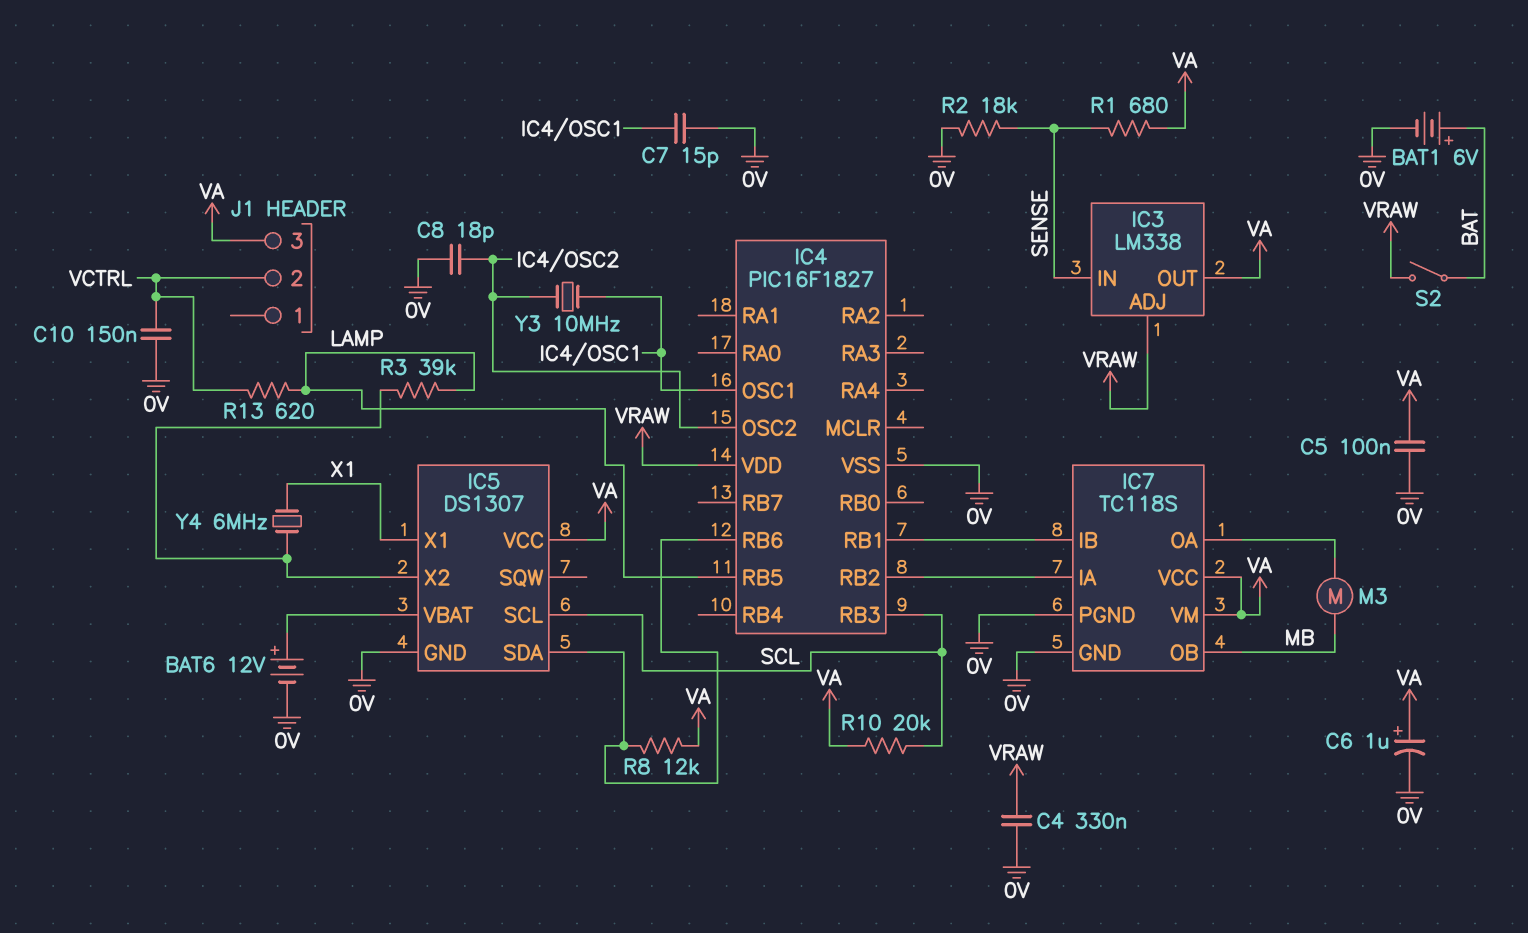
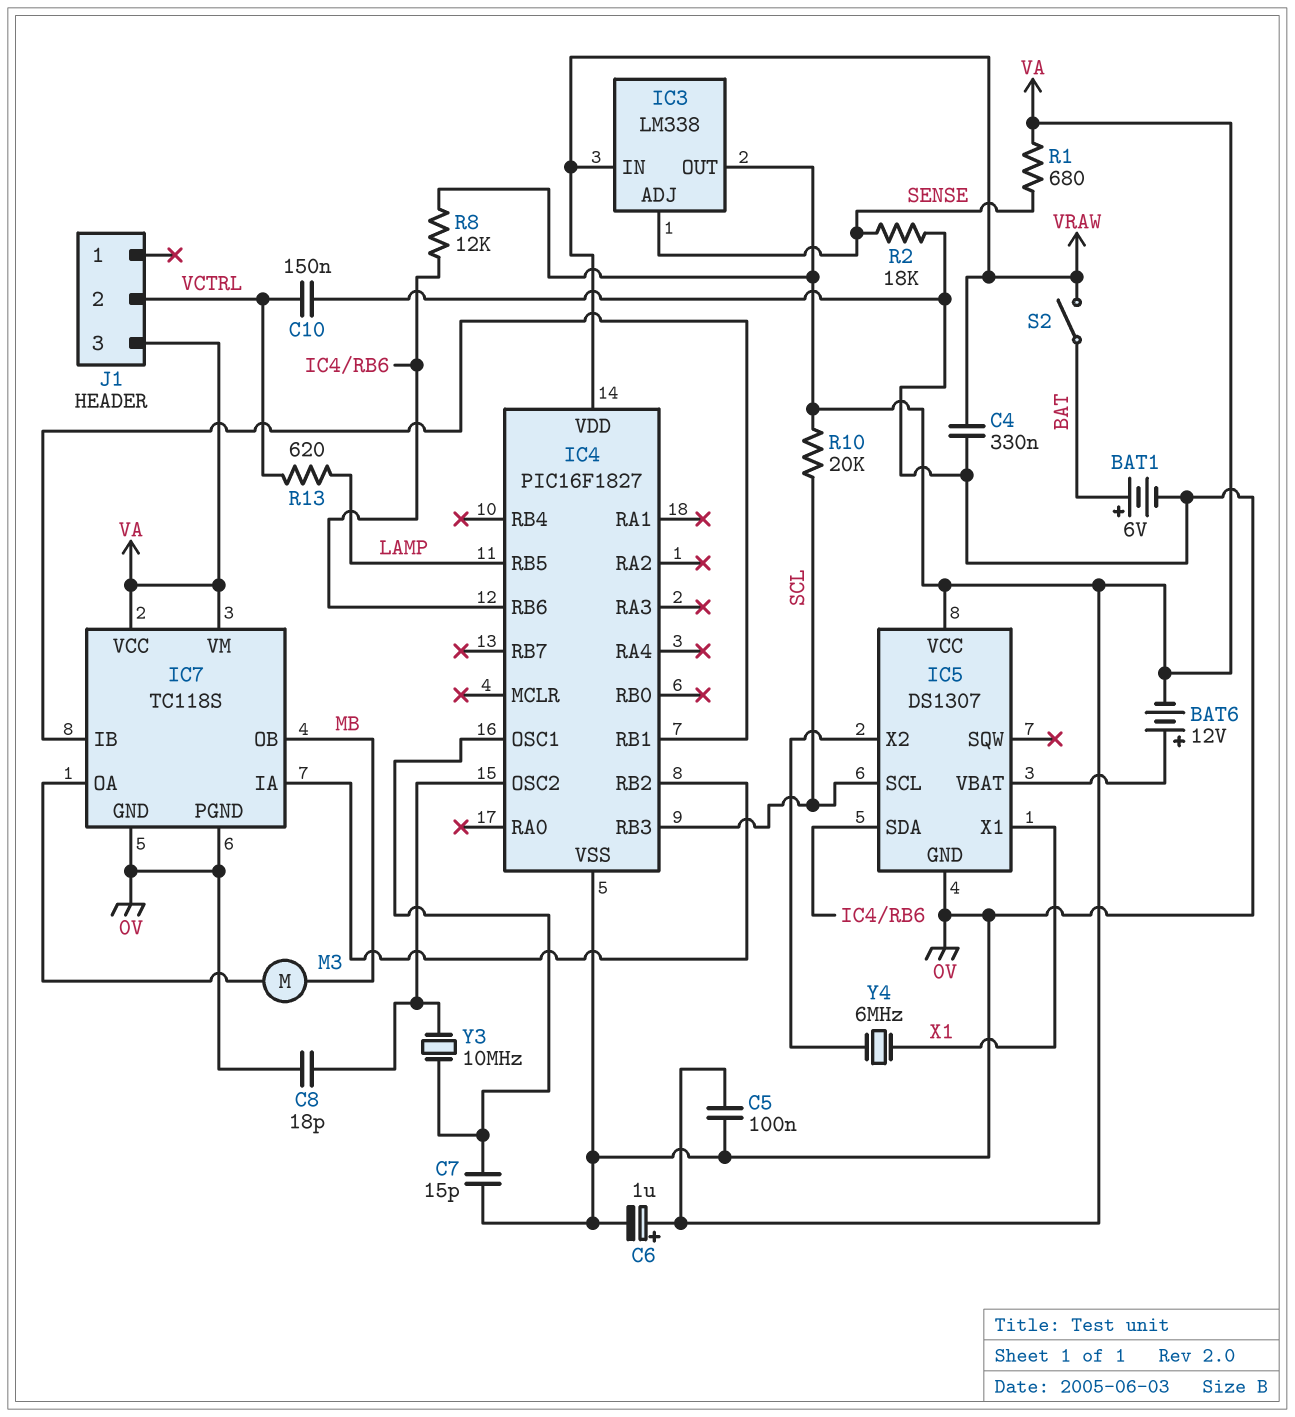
BAT6: 12V (plus IC5/VBAT, minus 0V) -> 12V (plus IC5/VBAT, minus VA)
IC3 pin ADJ: VRAW -> SENSE
IC3 pin IN: SENSE -> VRAW
R3: 39k (IC5/X2, LAMP) -> none

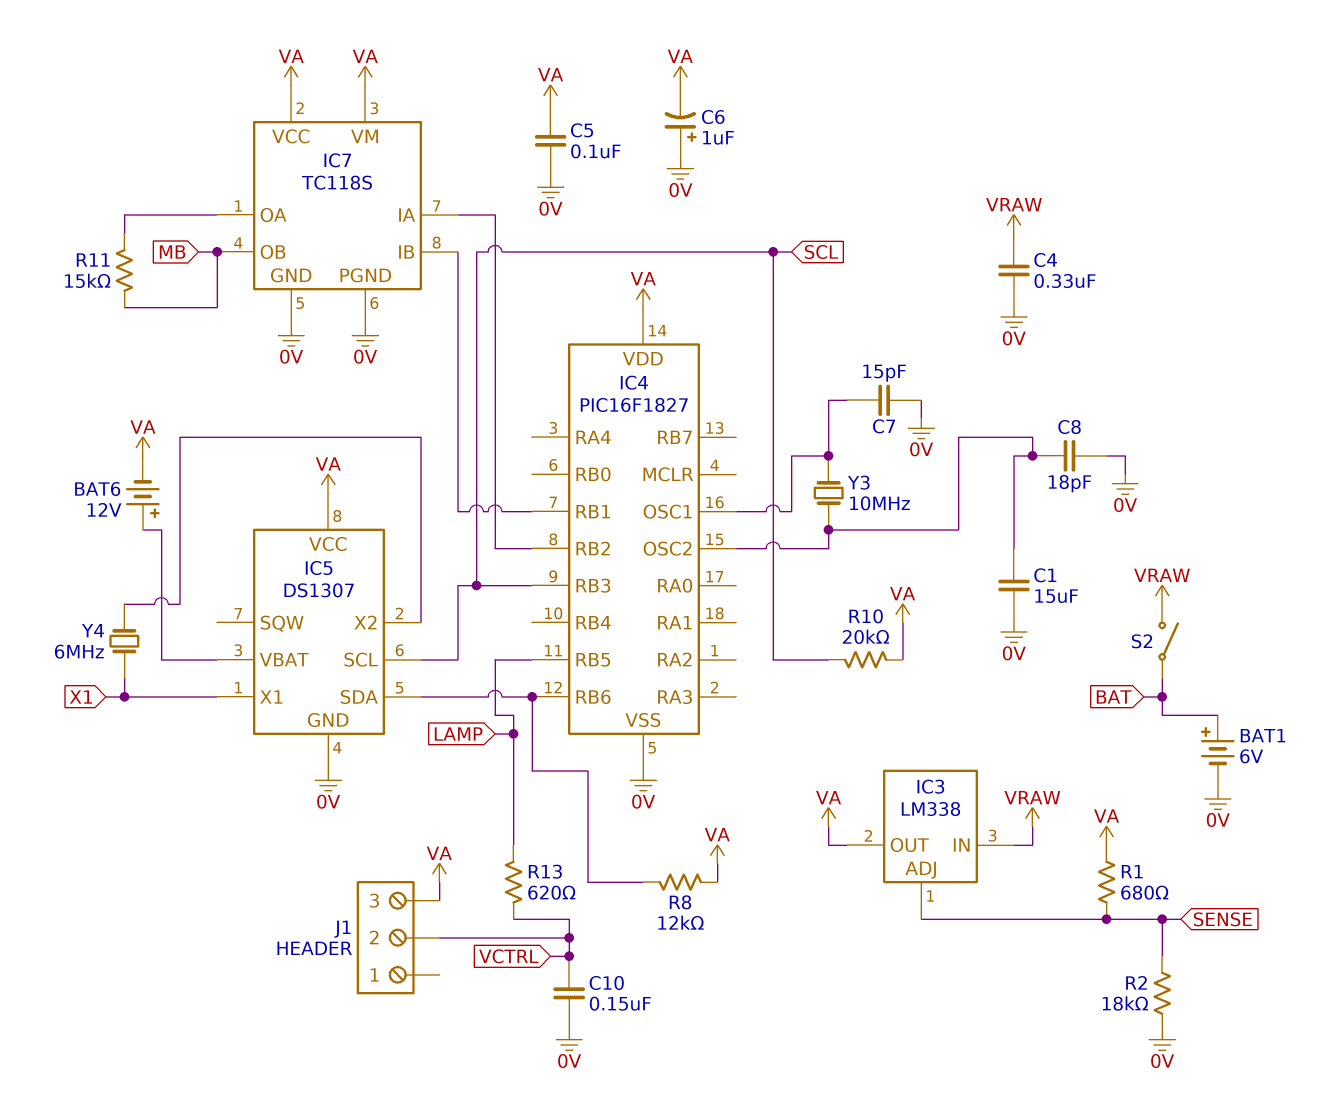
C1: none -> 15uF (0V, IC4/OSC2)
C6: 1uF (plus VA, minus 0V) -> 1uF (plus 0V, minus VA)
IC4 pin VDD: VRAW -> VA
M3: motor (IC7/OA, MB) -> none
R11: none -> 15k (IC7/OA, MB)

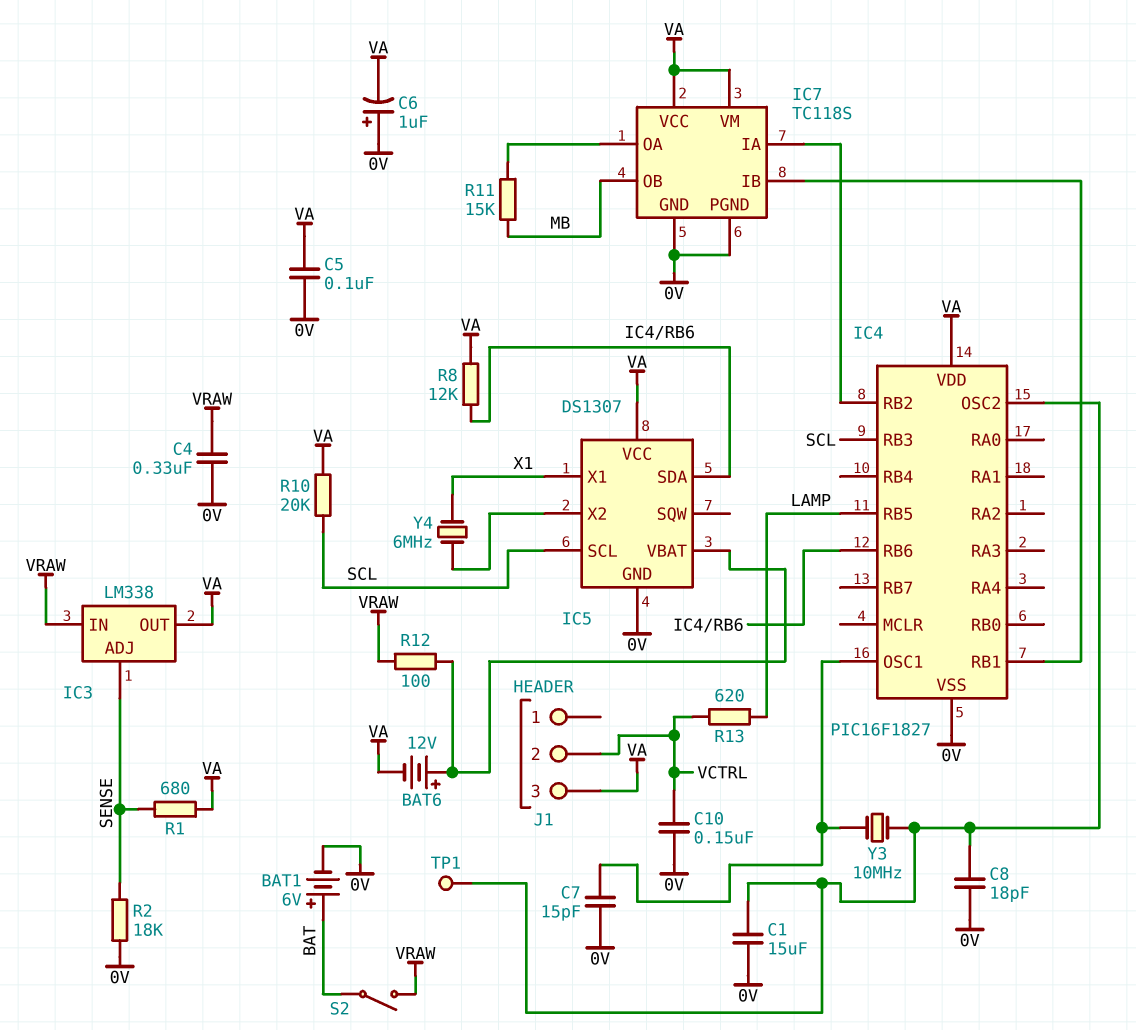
R12: none -> 100 (IC5/VBAT, VRAW)
TP1: none -> test point (IC4/OSC2)

